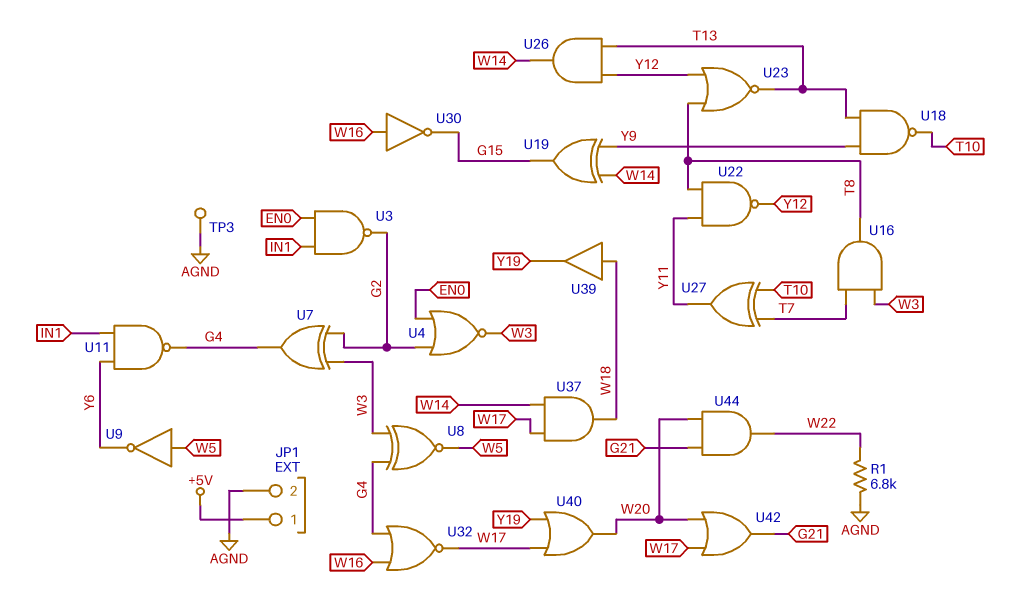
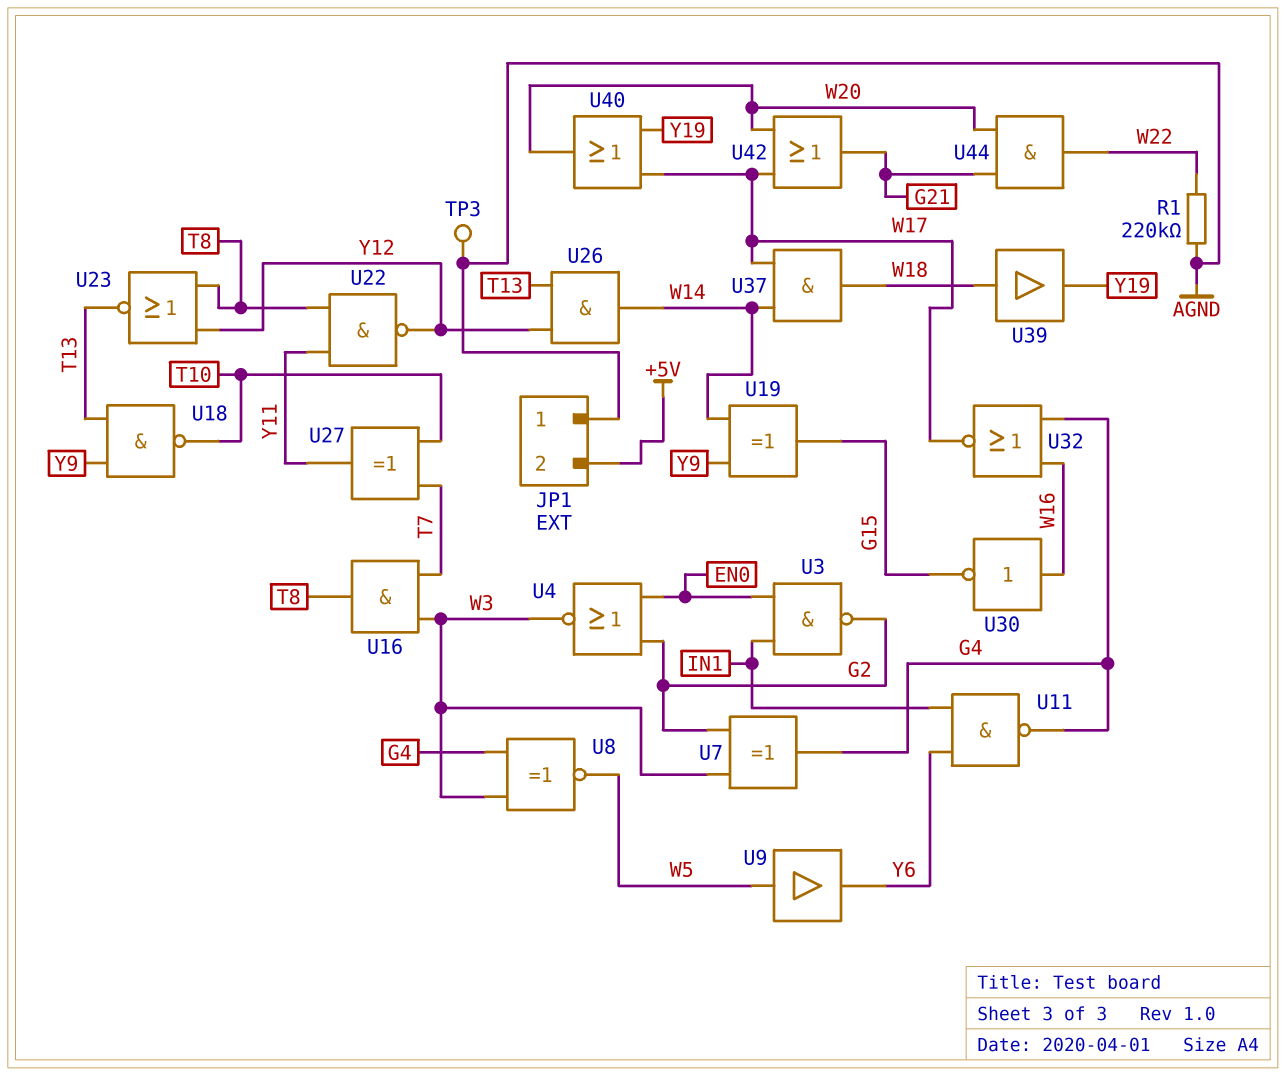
JP1 pin 1: +5V -> AGND
JP1 pin 2: AGND -> +5V
R1: 6.8k (AGND, W22) -> 220k (AGND, W22)
U9: NOT (in W5, out Y6) -> buffer (in W5, out Y6)

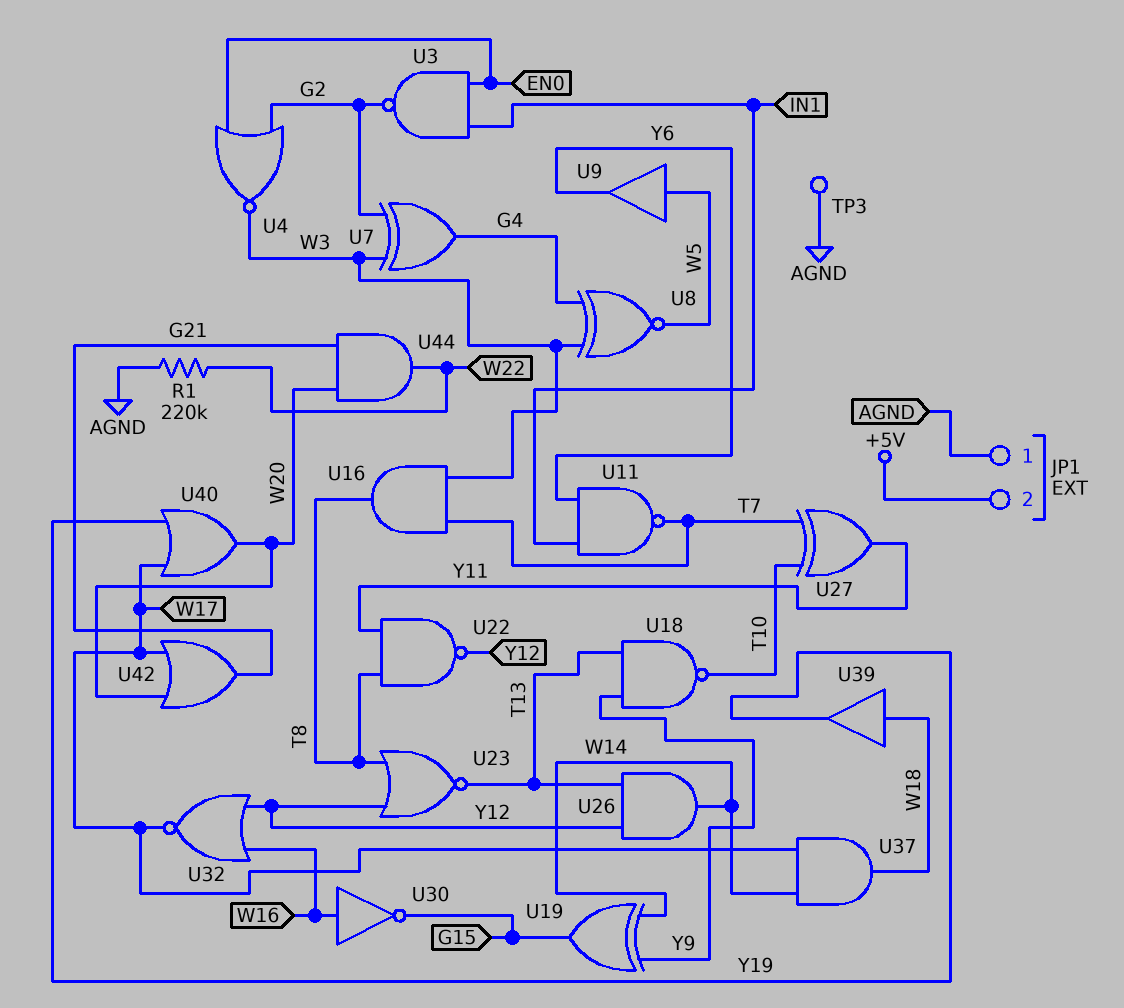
U11: NAND (in IN1, in Y6, out G4) -> NAND (in IN1, in Y6, out T7)
U32: NOR (in G4, in W16, out W17) -> NOR (in W16, in Y12, out W17)

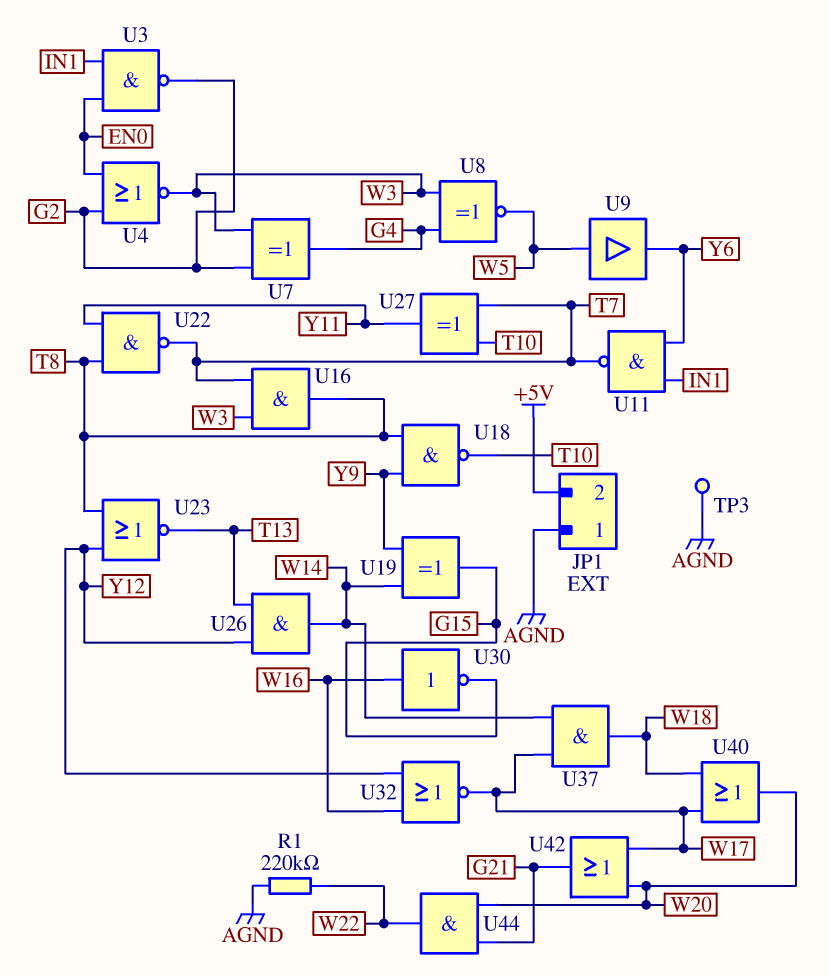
U18: NAND (in T13, in Y9, out T10) -> NAND (in T8, in Y9, out T10)
U22: NAND (in T8, in Y11, out Y12) -> NAND (in T8, in Y11, out T7)
U39: buffer (in W18, out Y19) -> none
U40: OR (in W17, in Y19, out W20) -> OR (in W17, in W18, out W20)

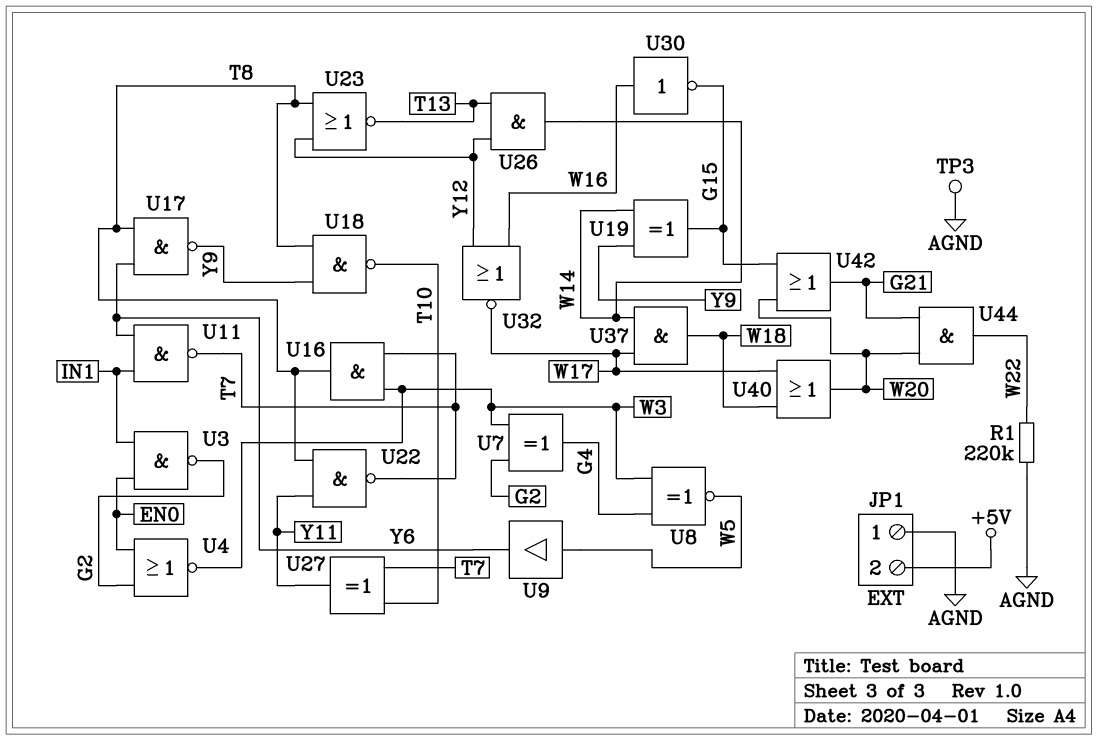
U17: none -> NAND (in T8, in Y6, out Y9)
U42: OR (in W17, in W20, out G21) -> OR (in G15, in W20, out G21)

